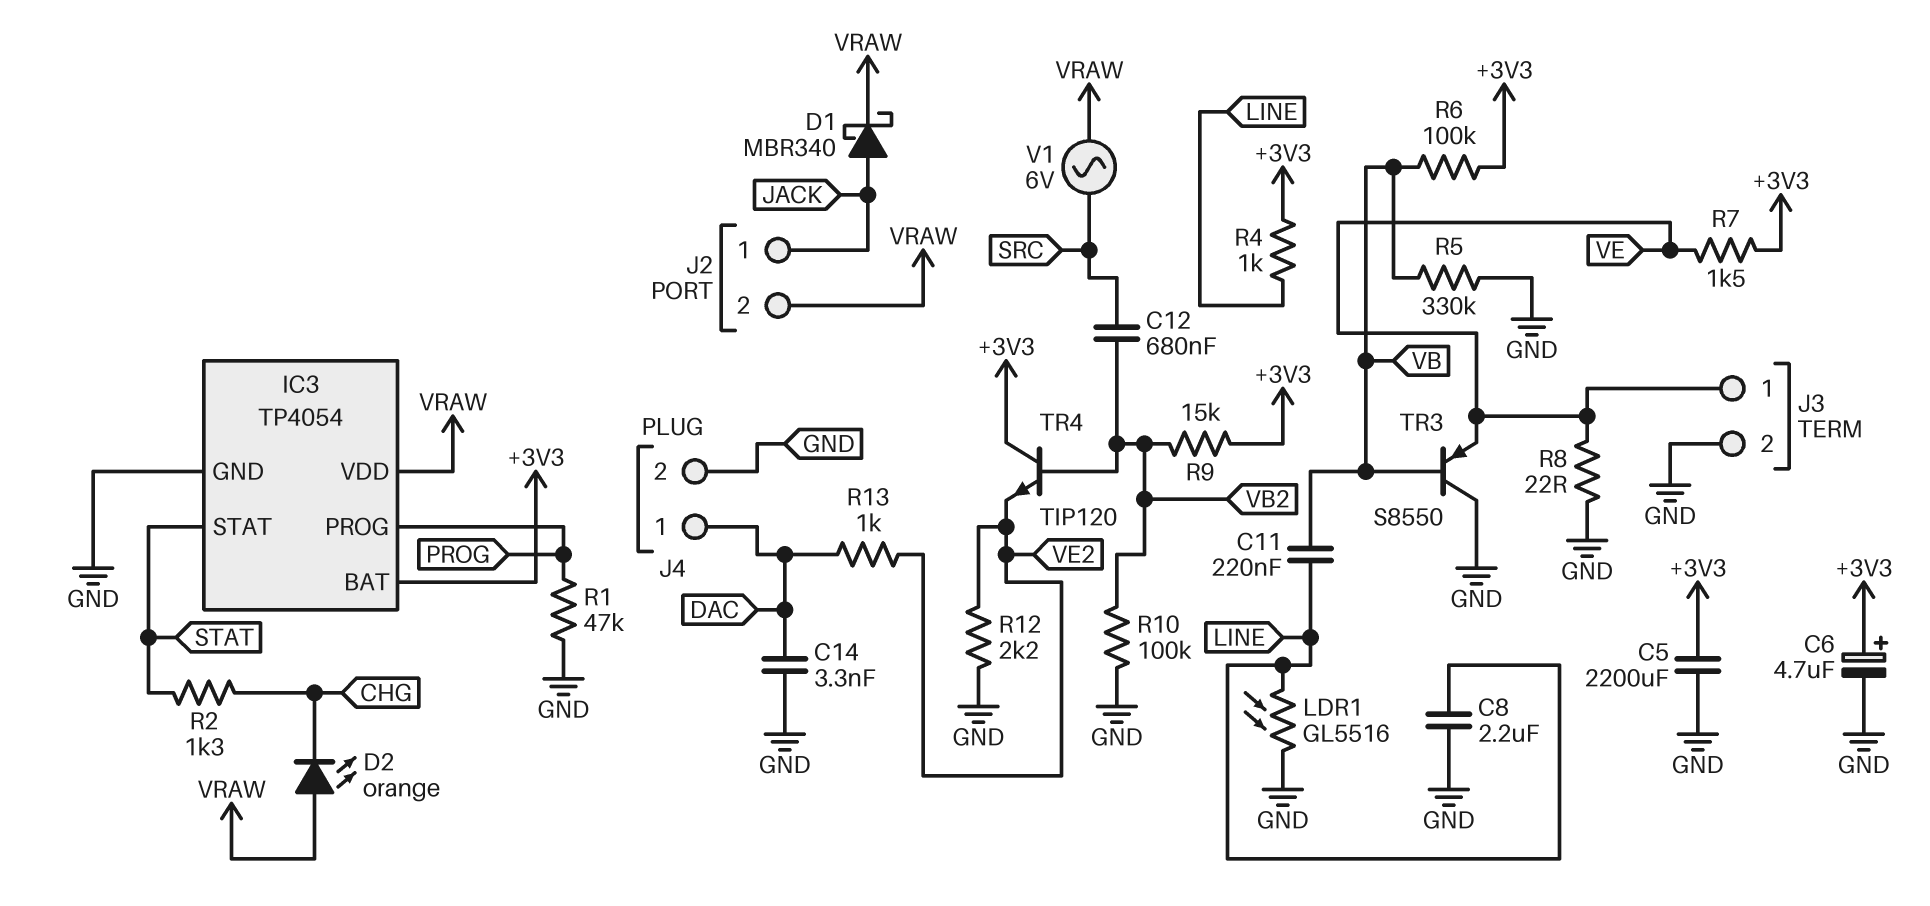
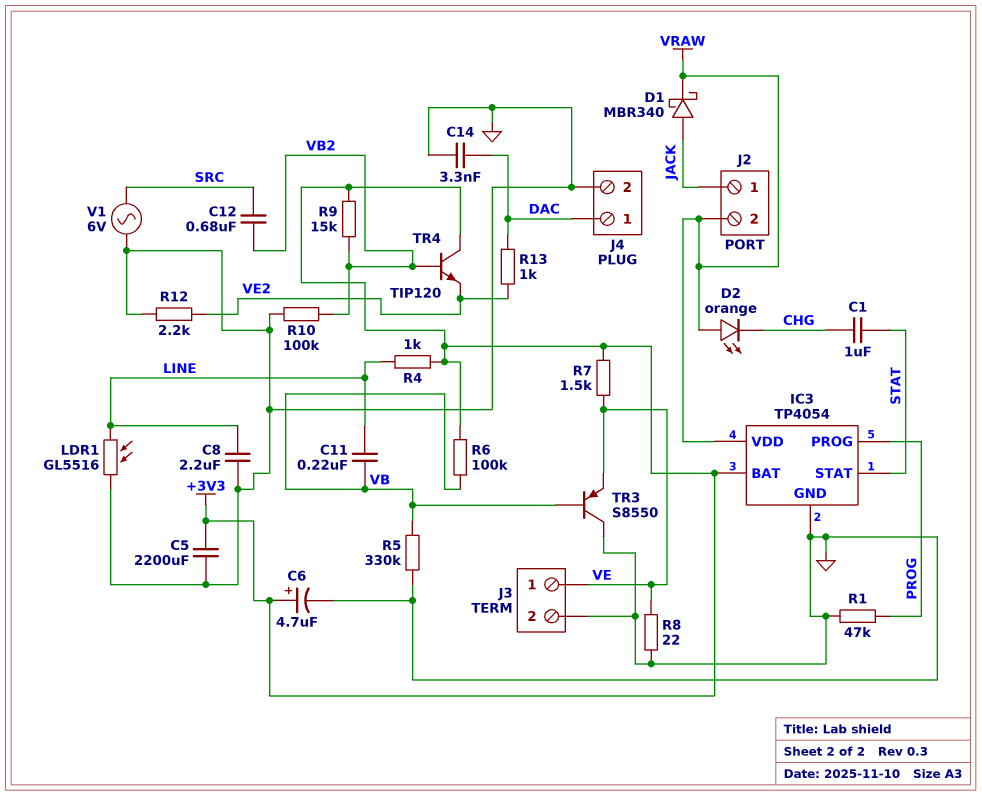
C1: none -> 1uF (CHG, STAT)
R2: 1.3k (CHG, STAT) -> none
V1: AC 6V (SRC, VRAW) -> AC 6V (GND, SRC)

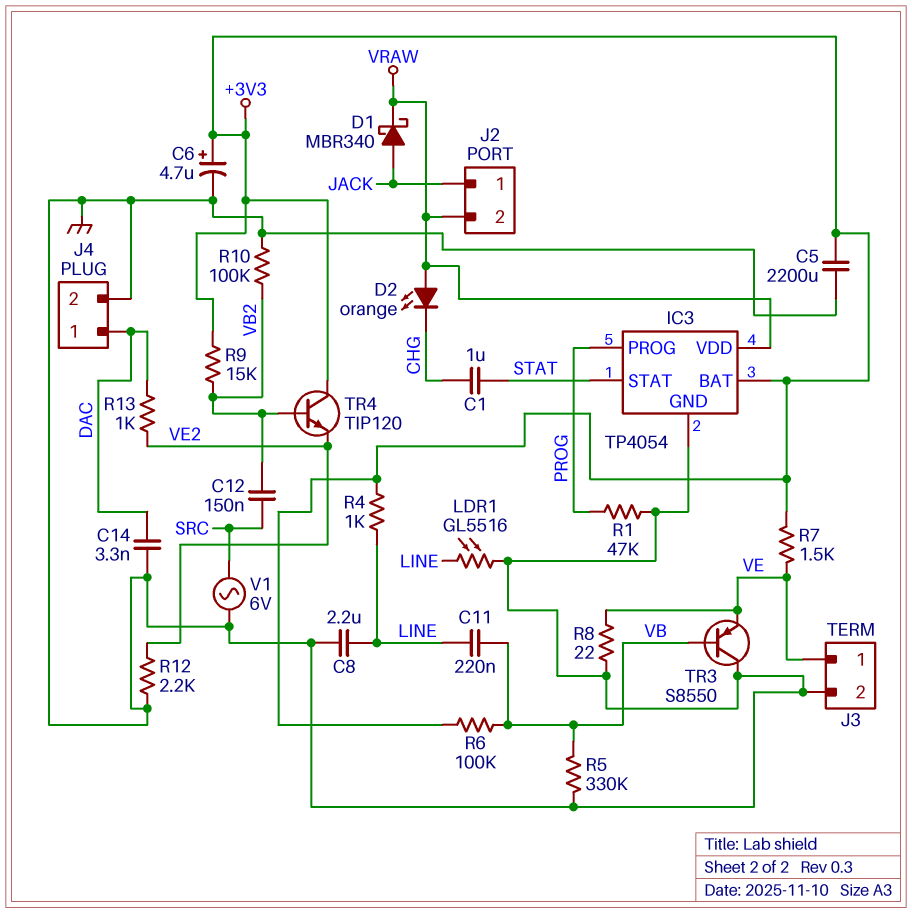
C12: 680nF (SRC, VB2) -> 150nF (SRC, VB2)

